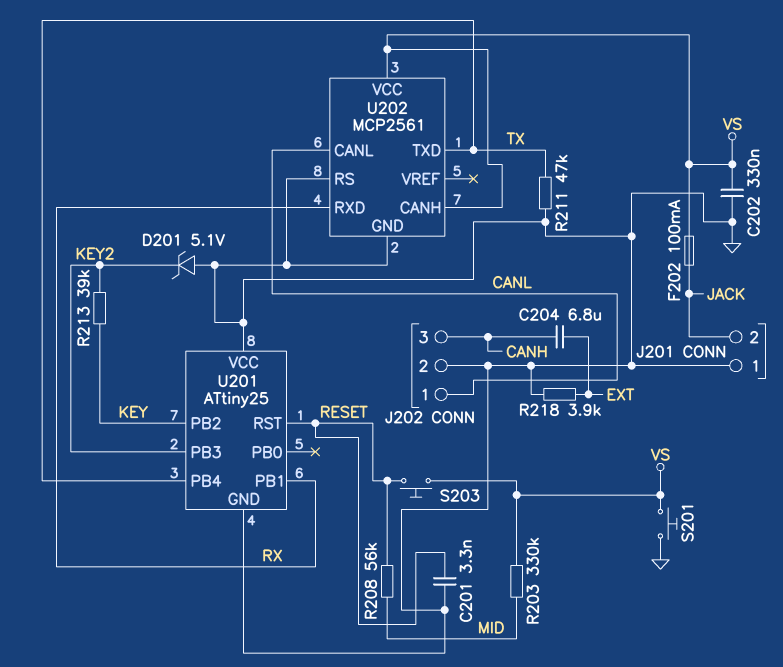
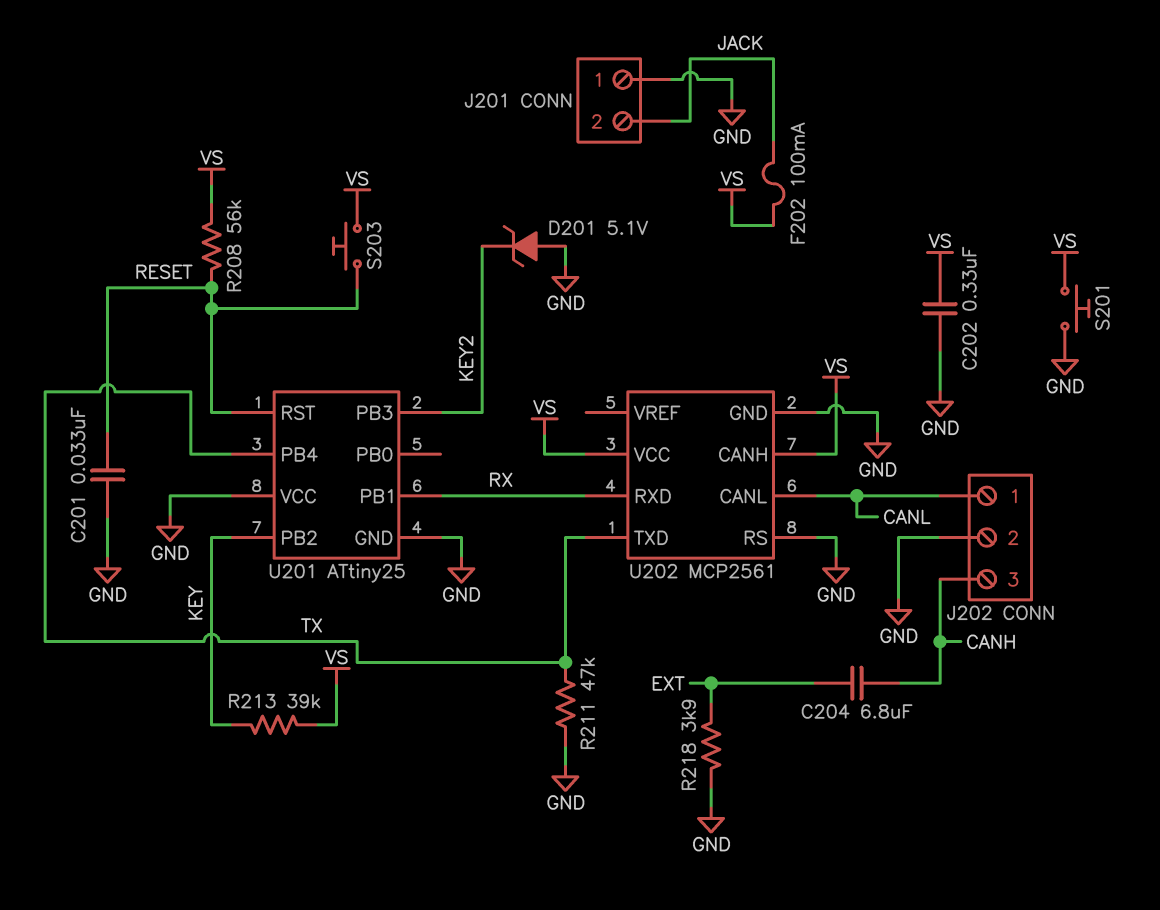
C201: 3.3nF (GND, RESET) -> 33nF (GND, RESET)
R203: 330k (MID, VS) -> none
R208: 56k (MID, RESET) -> 56k (RESET, VS)
R213: 39k (KEY, KEY2) -> 39k (KEY, VS)

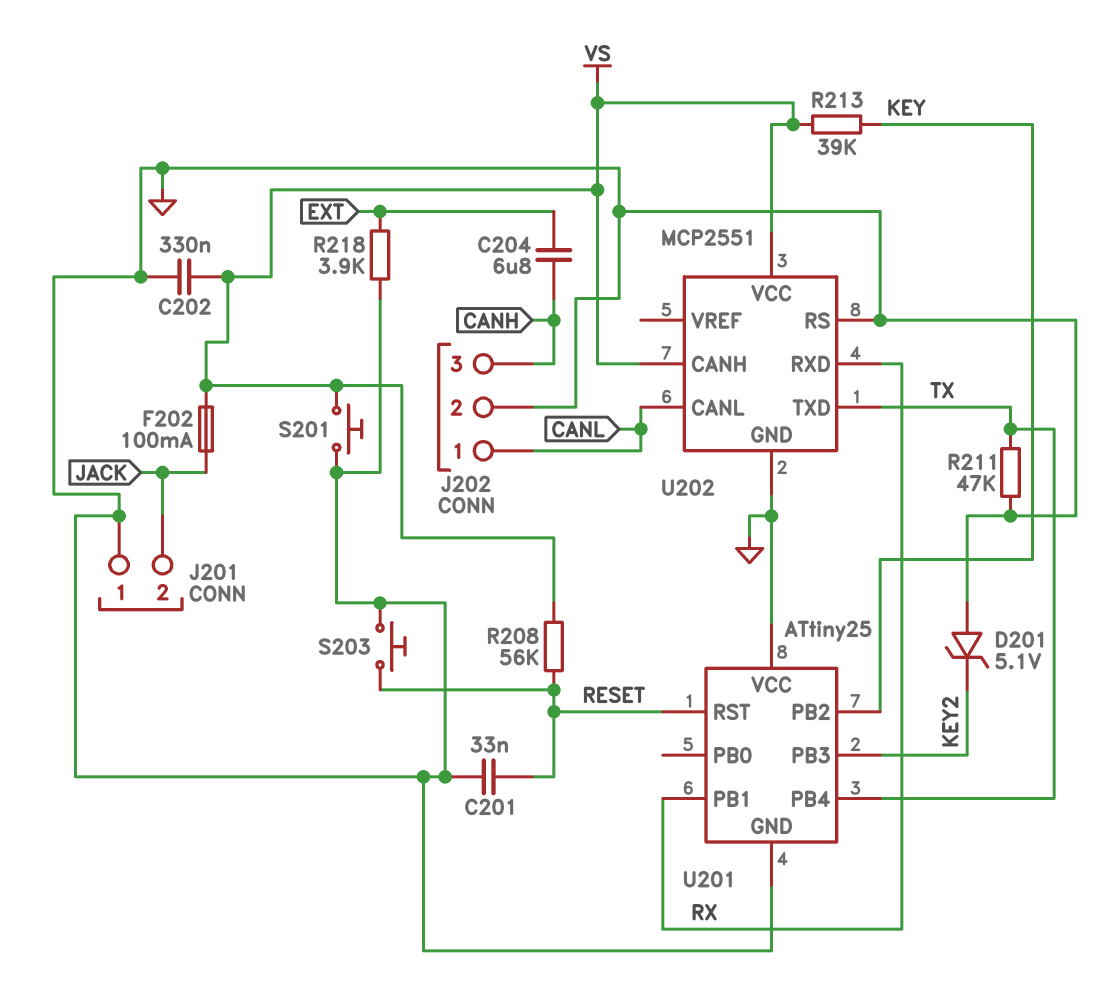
S203: button (RESET, VS) -> button (GND, RESET)
U202: MCP2561 -> MCP2551

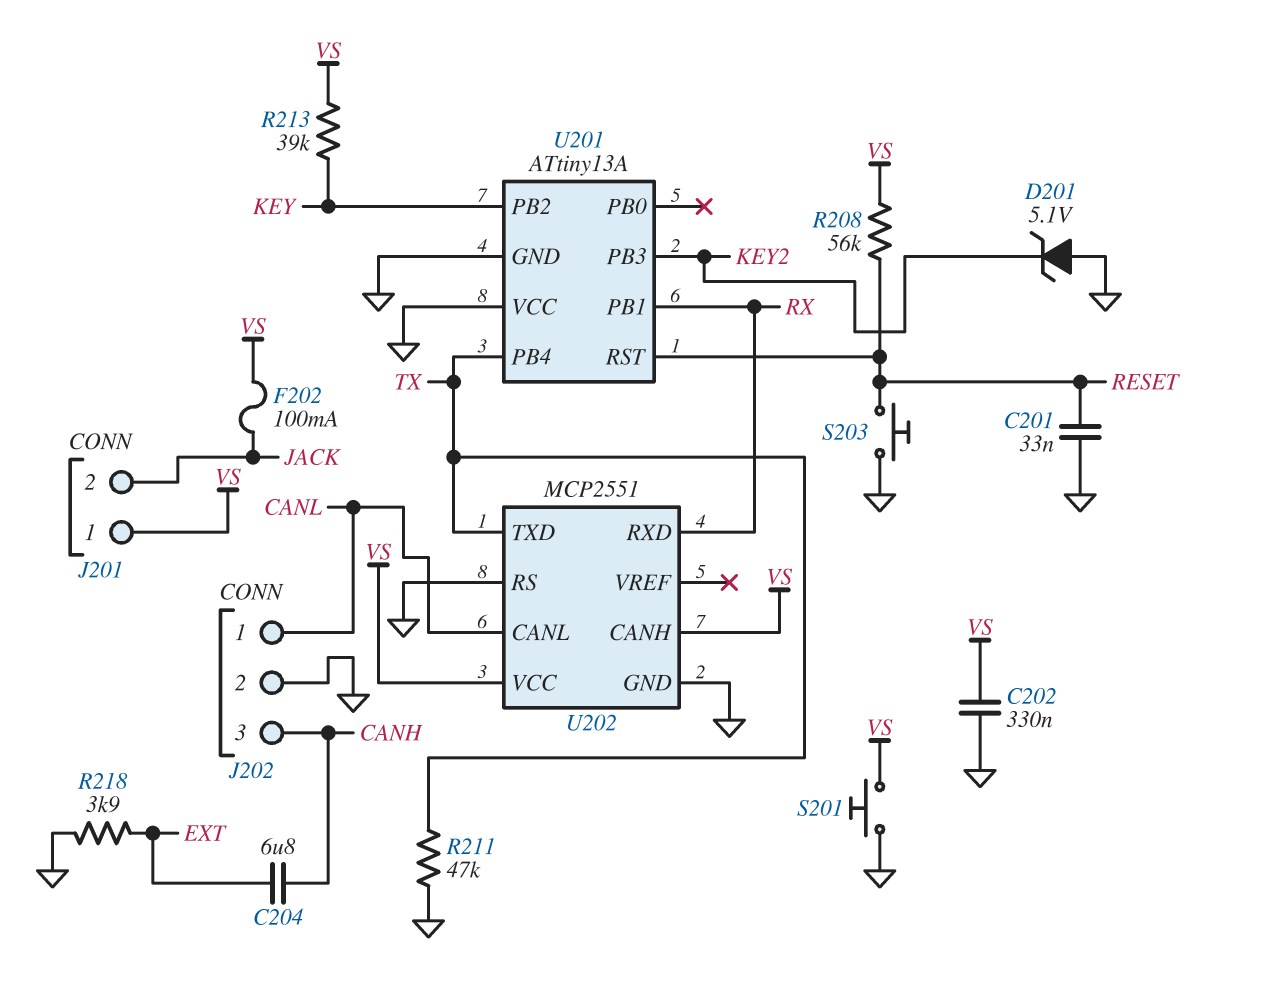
J201 pin 1: GND -> VS
U201: ATtiny25 -> ATtiny13A

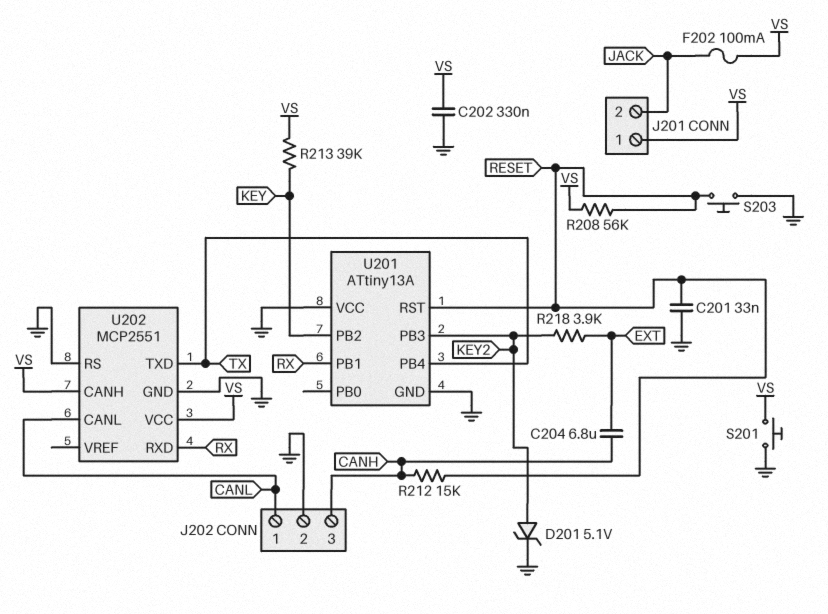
D201: zener 5.1V (A GND, K KEY2) -> zener 5.1V (A KEY2, K GND)
R211: 47k (GND, TX) -> none
R212: none -> 15k (CANH, RESET)
R218: 3.9k (EXT, GND) -> 3.9k (EXT, KEY2)

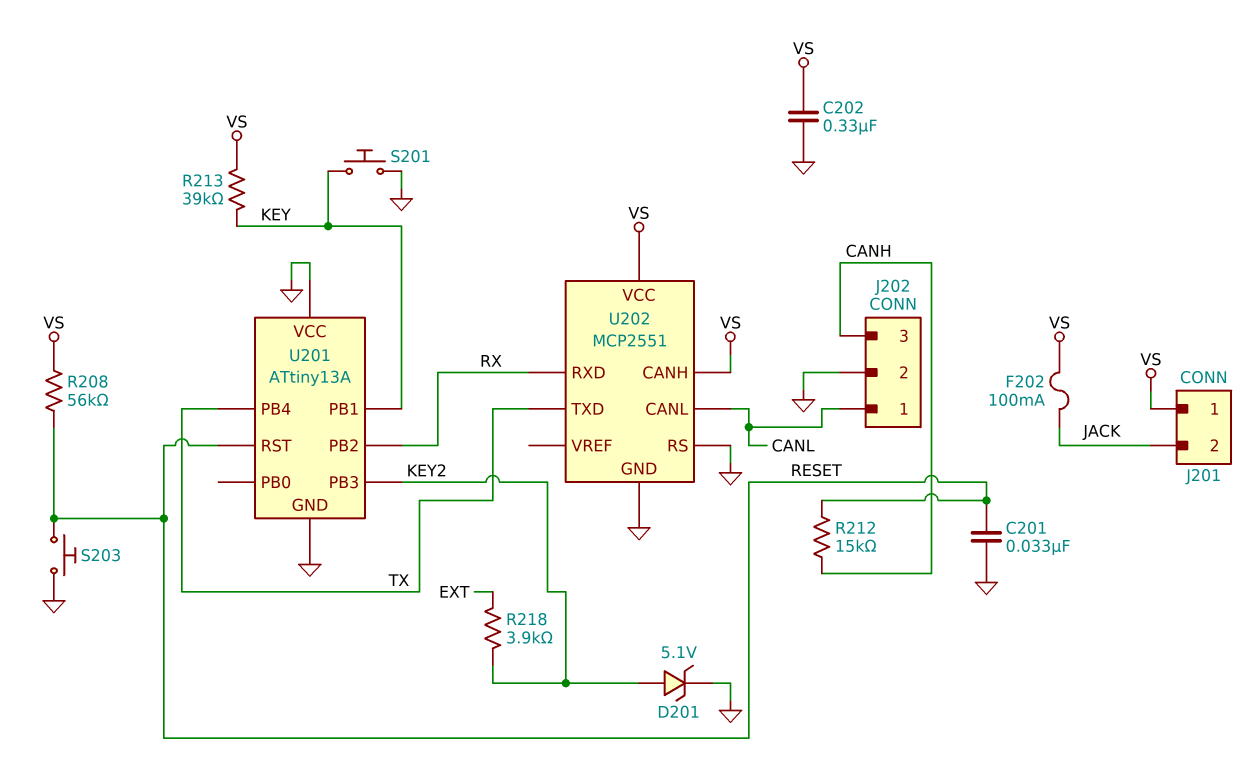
C204: 6.8uF (CANH, EXT) -> none
S201: button (GND, VS) -> button (GND, KEY)
U201 pin PB1: RX -> KEY
U201 pin PB2: KEY -> RX

